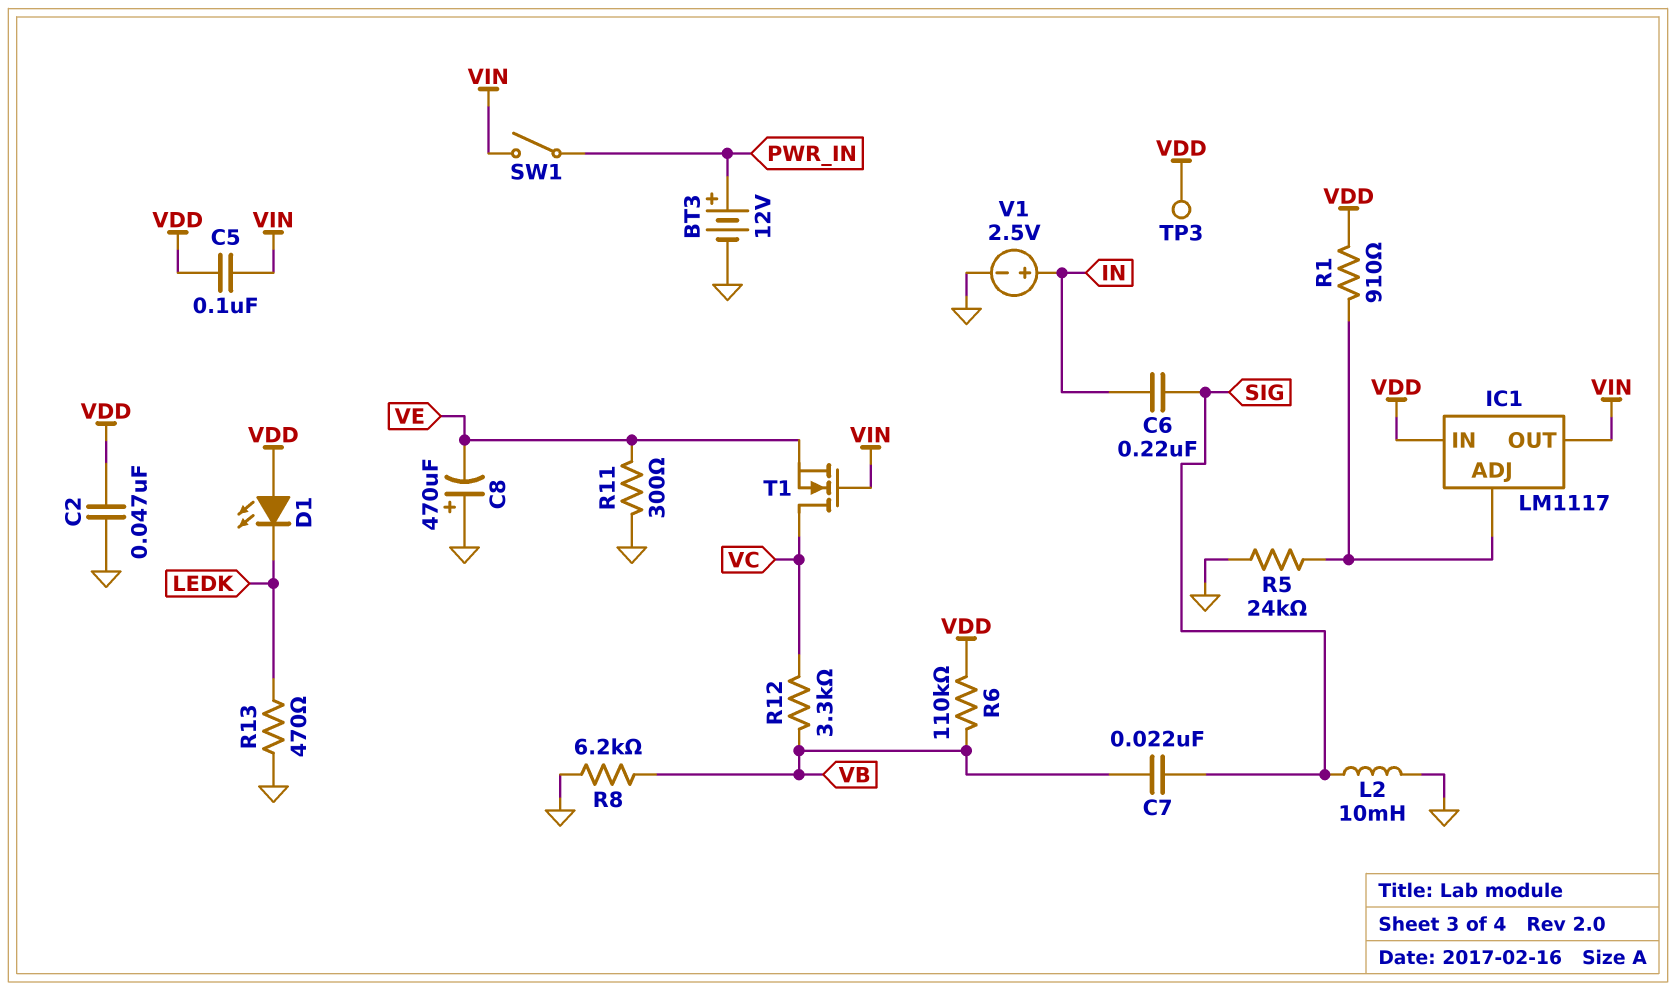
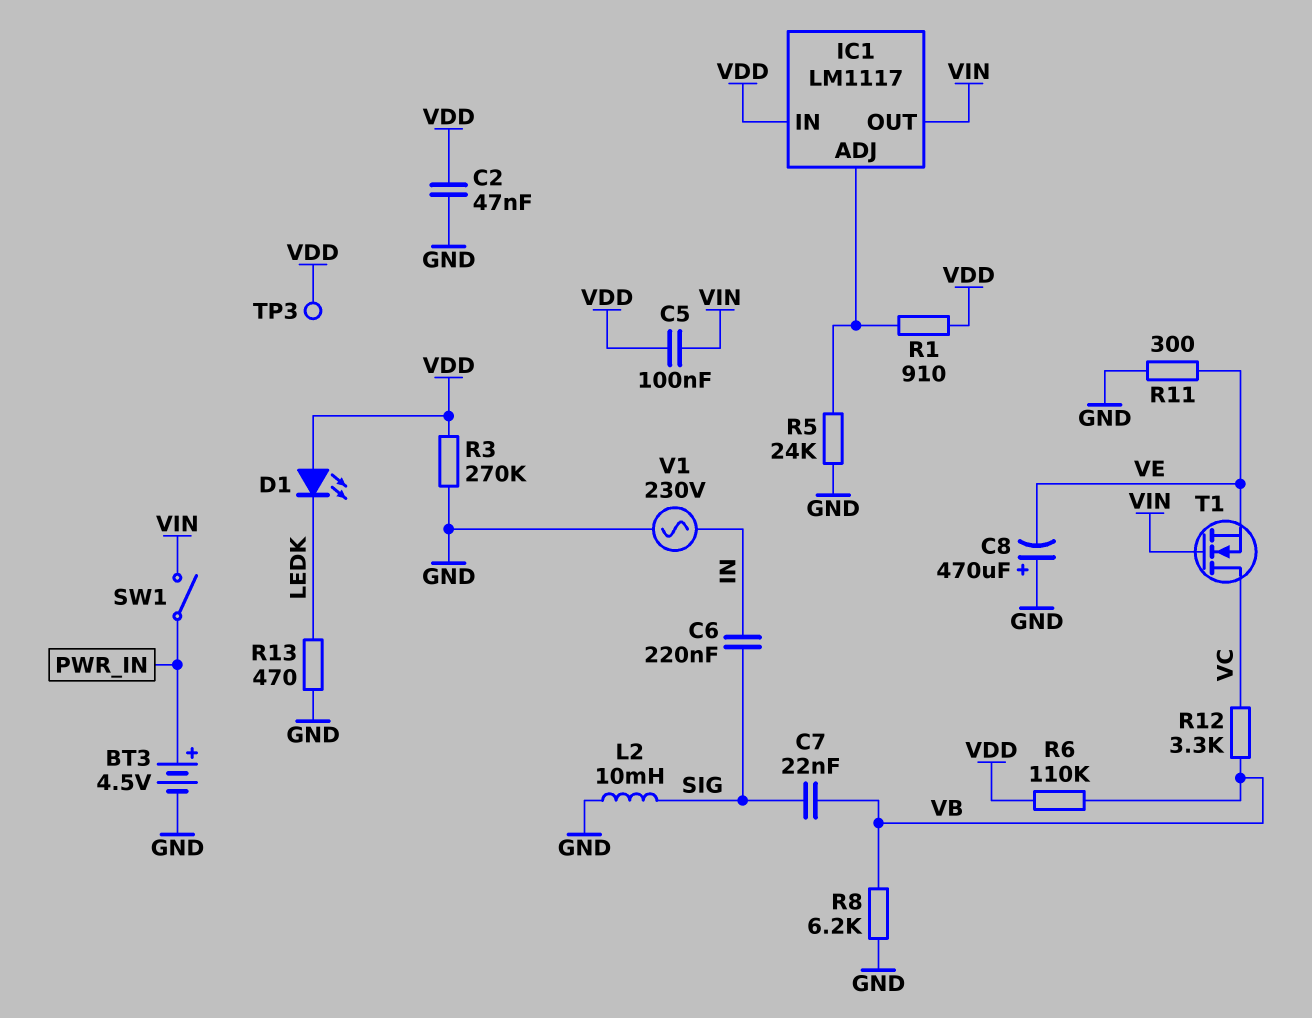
BT3: 12V (plus PWR_IN, minus GND) -> 4.5V (plus PWR_IN, minus GND)
R3: none -> 270k (GND, VDD)
V1: 2.5V (plus IN, minus GND) -> AC 230V (GND, IN)

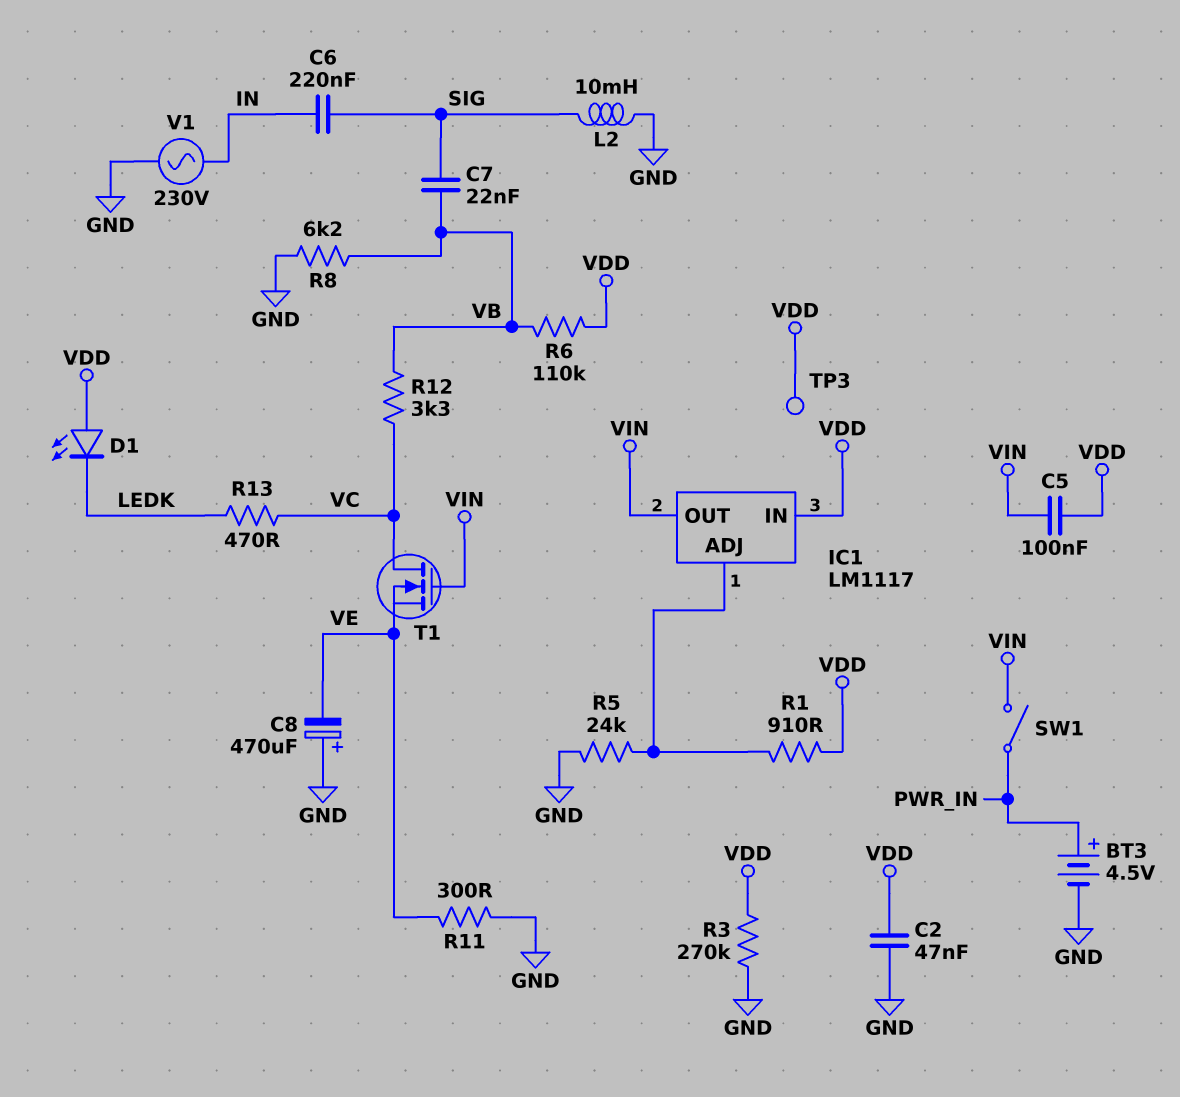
R13: 470 (GND, LEDK) -> 470 (LEDK, VC)

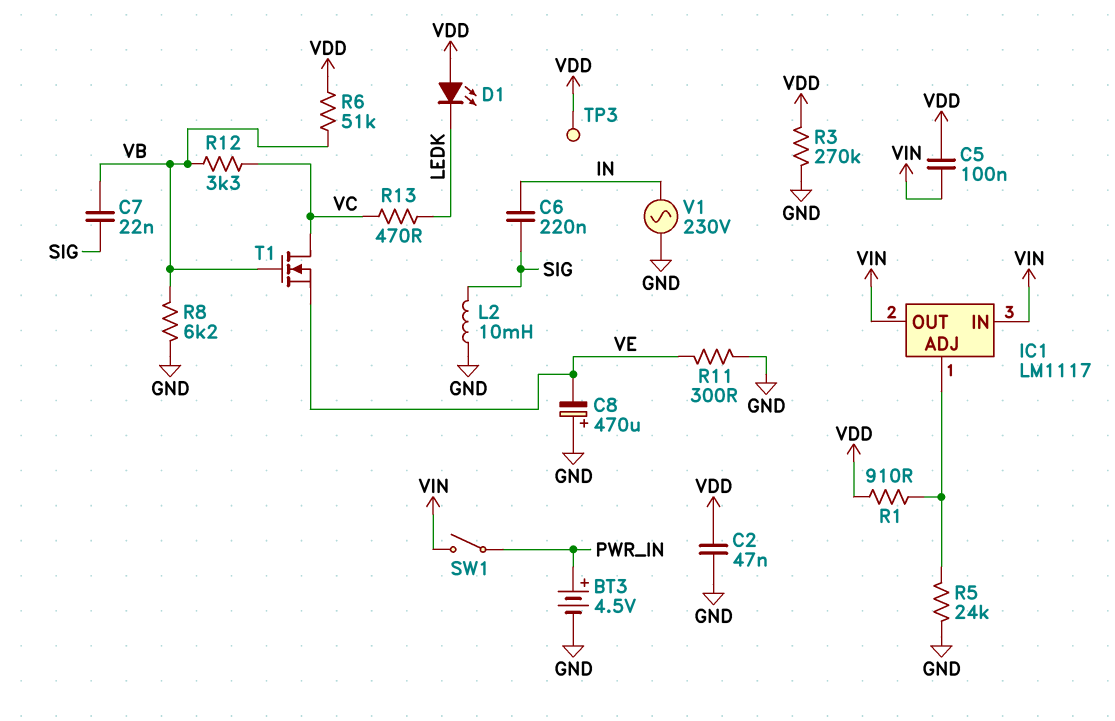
IC1 pin IN: VDD -> VIN
R6: 110k (VB, VDD) -> 51k (VB, VDD)
T1: NMOS (G VIN, D VC, S VE) -> NMOS (G VB, D VC, S VE)

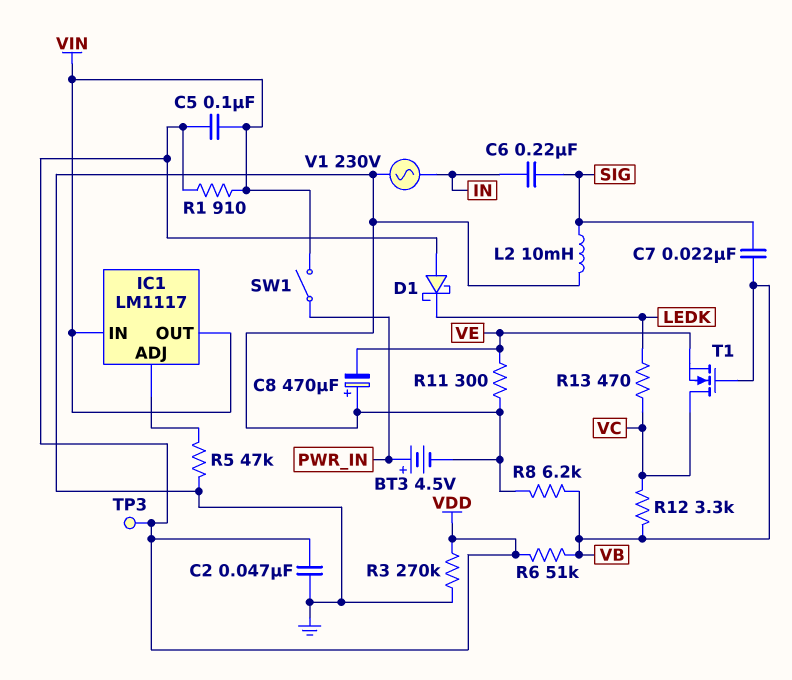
D1: LED (A VDD, K LEDK) -> schottky (A VDD, K LEDK)
R1: 910 (IC1/ADJ, VDD) -> 910 (VDD, VIN)
R5: 24k (GND, IC1/ADJ) -> 47k (GND, IC1/ADJ)

